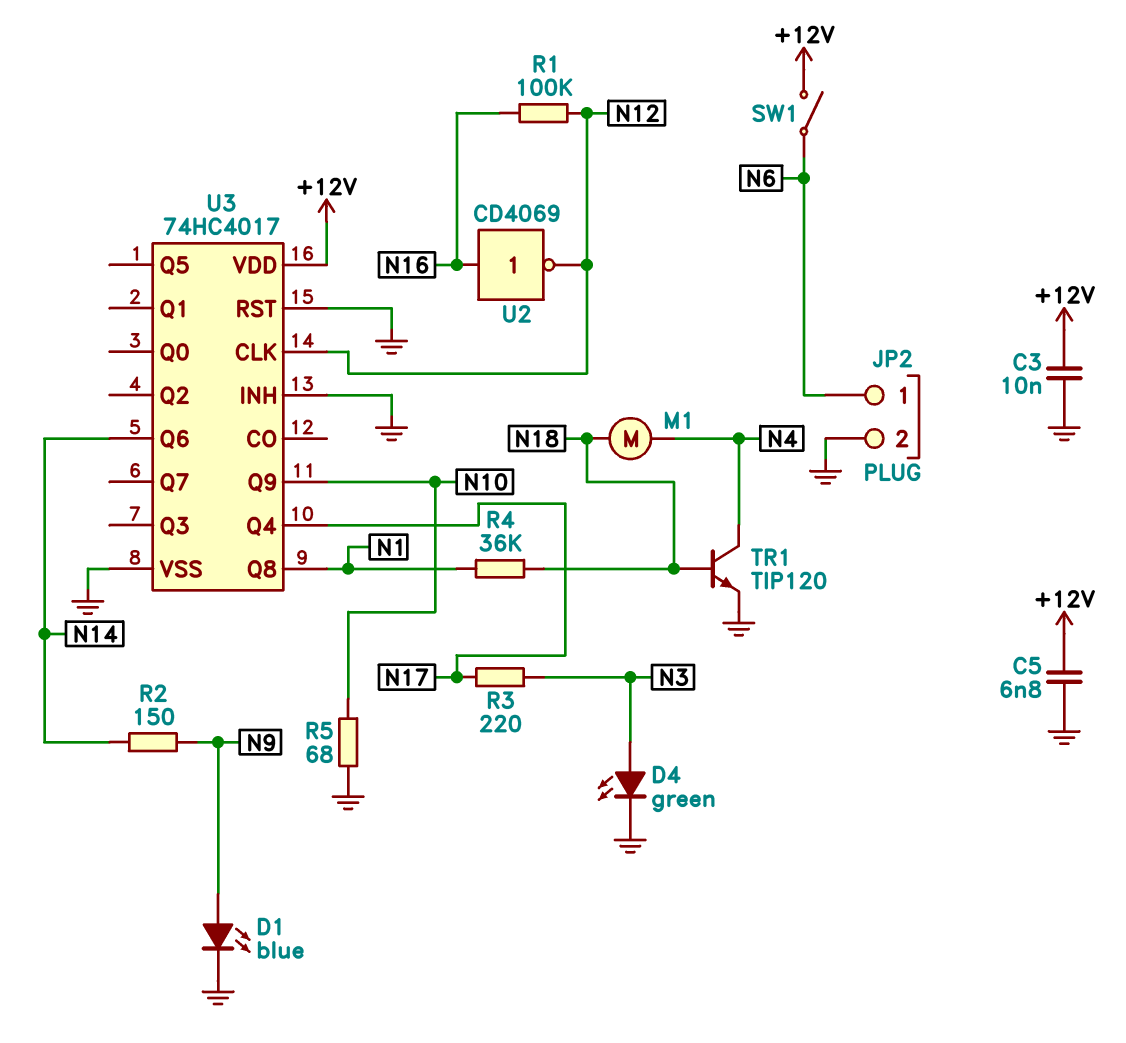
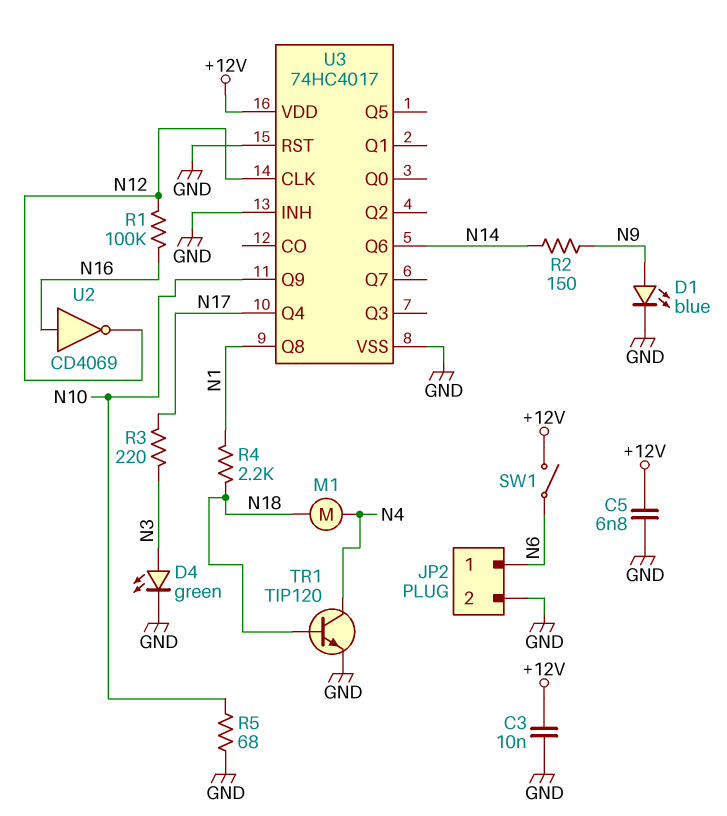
R4: 36k (N1, N18) -> 2.2k (N1, N18)

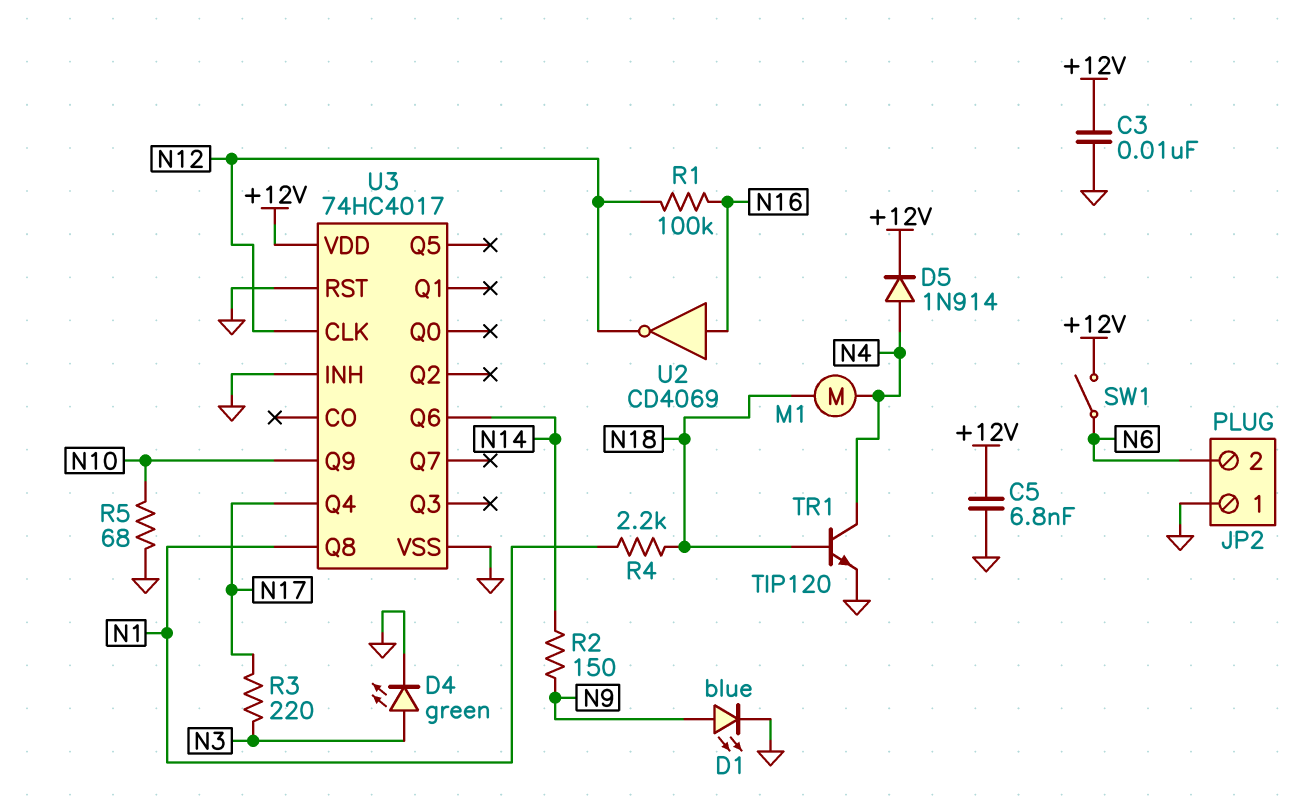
D5: none -> diode 1N914 (A N4, K +12V)
JP2 pin 1: N6 -> GND
JP2 pin 2: GND -> N6

